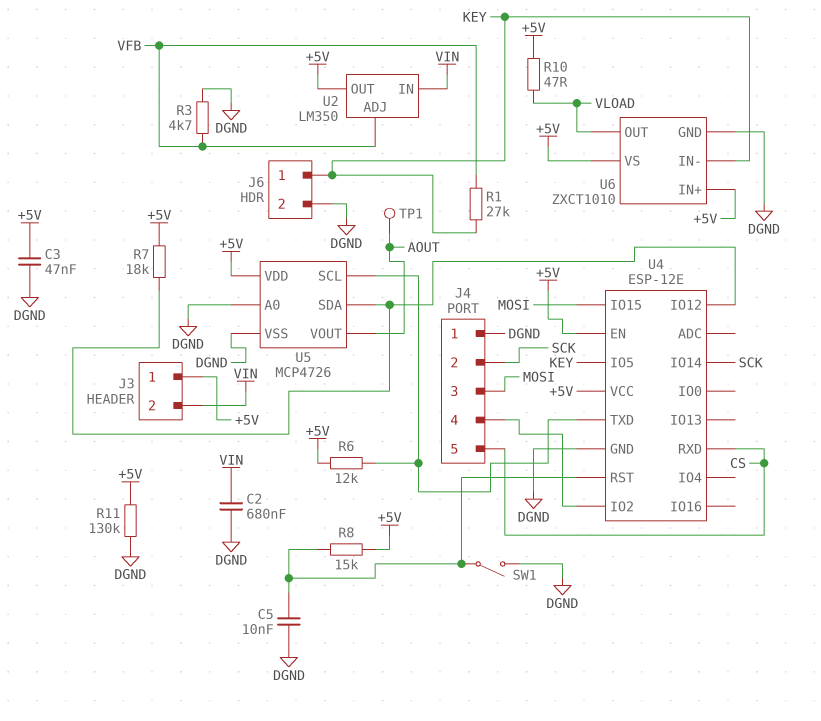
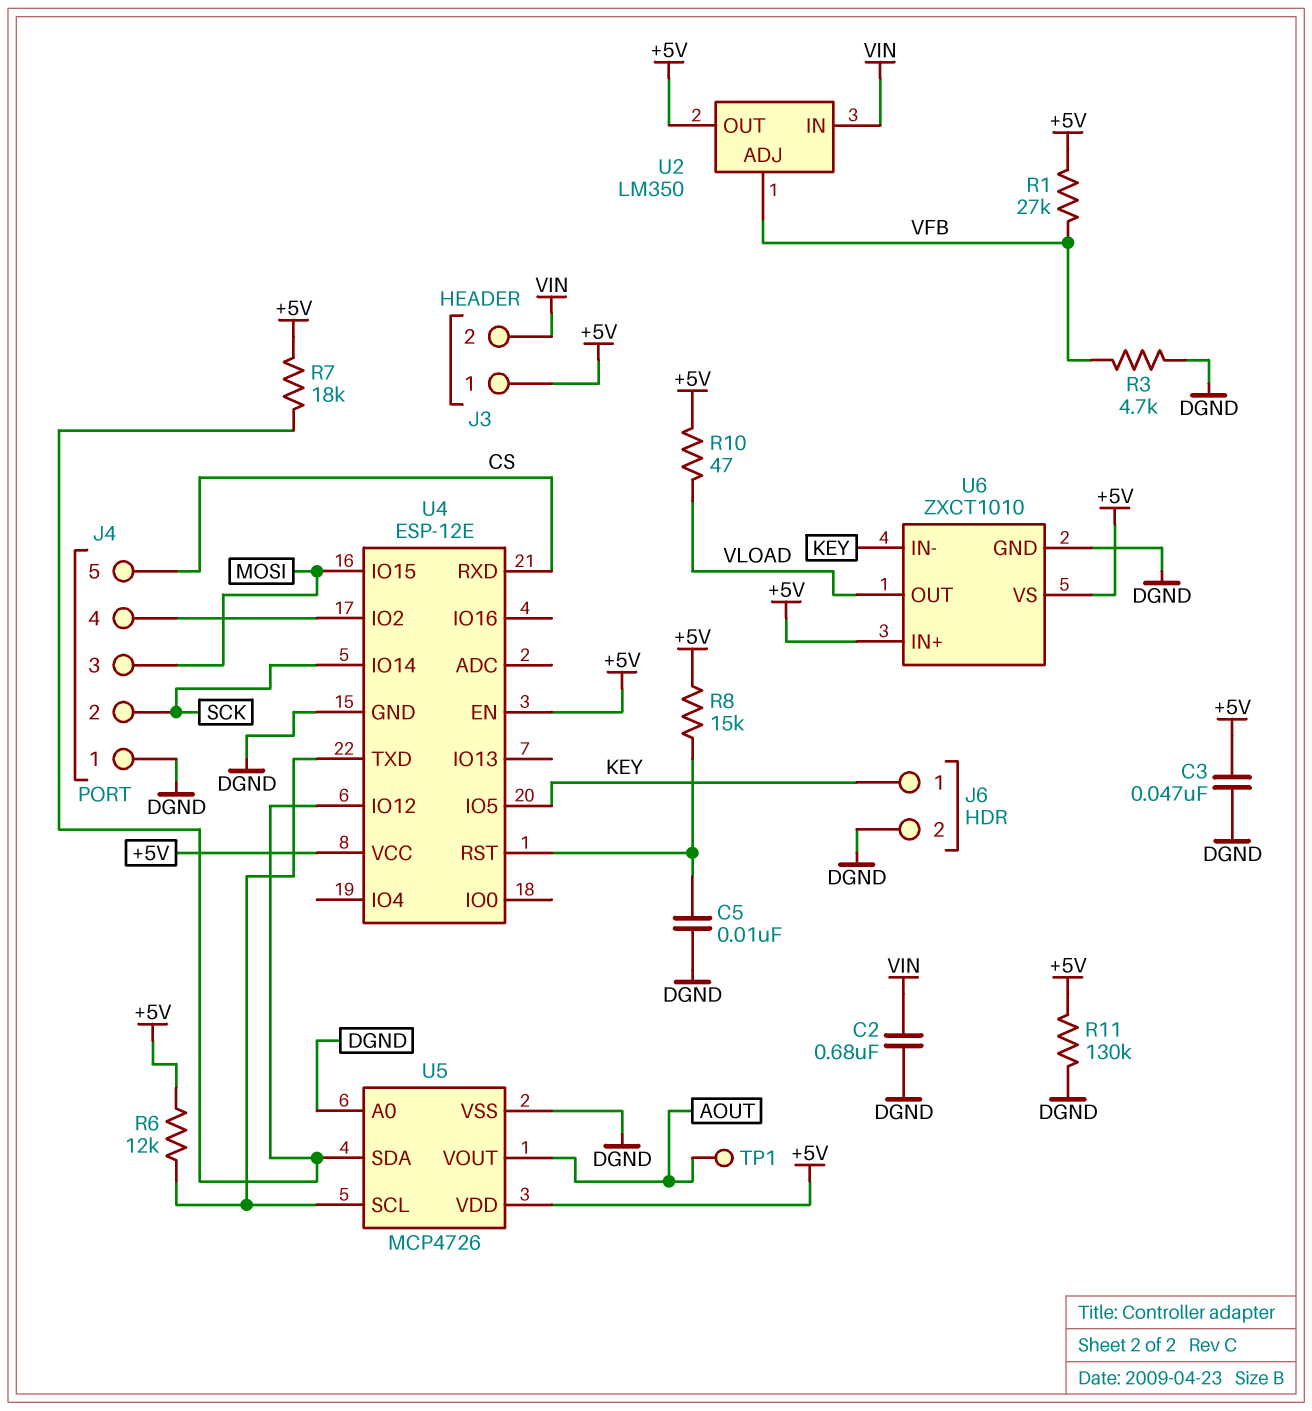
R1: 27k (KEY, VFB) -> 27k (+5V, VFB)
SW1: switch (DGND, U4/RST) -> none

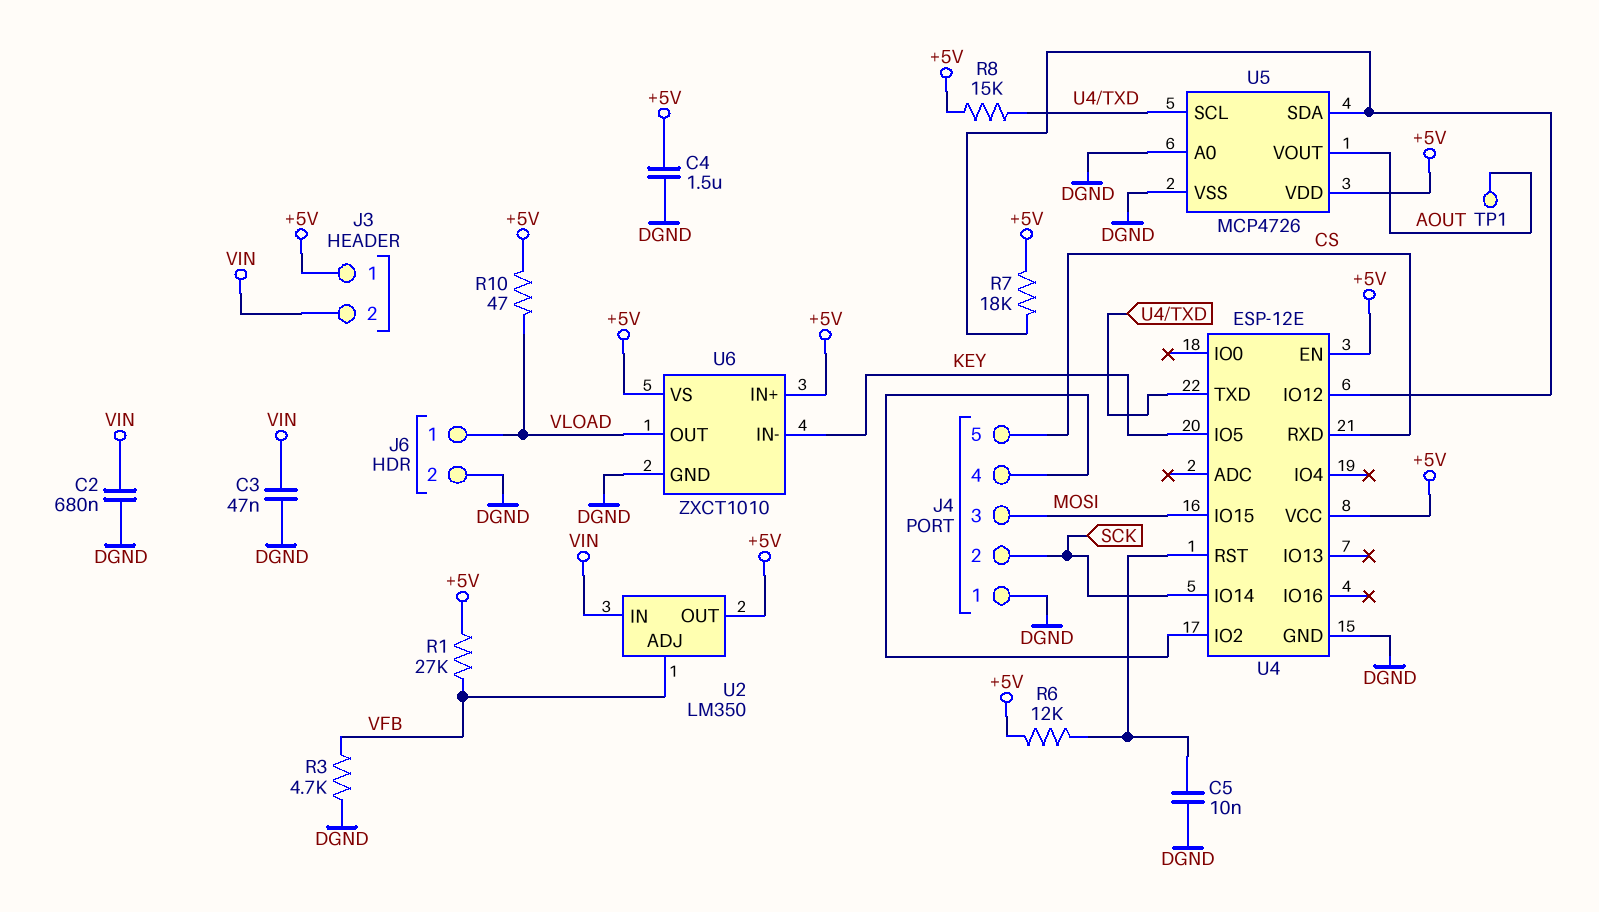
C3: 47nF (+5V, DGND) -> 47nF (DGND, VIN)
C4: none -> 1.5uF (+5V, DGND)
J6 pin 1: KEY -> VLOAD
R6: 12k (+5V, U4/TXD) -> 12k (+5V, U4/RST)
R8: 15k (+5V, U4/RST) -> 15k (+5V, U4/TXD)
R11: 130k (+5V, DGND) -> none

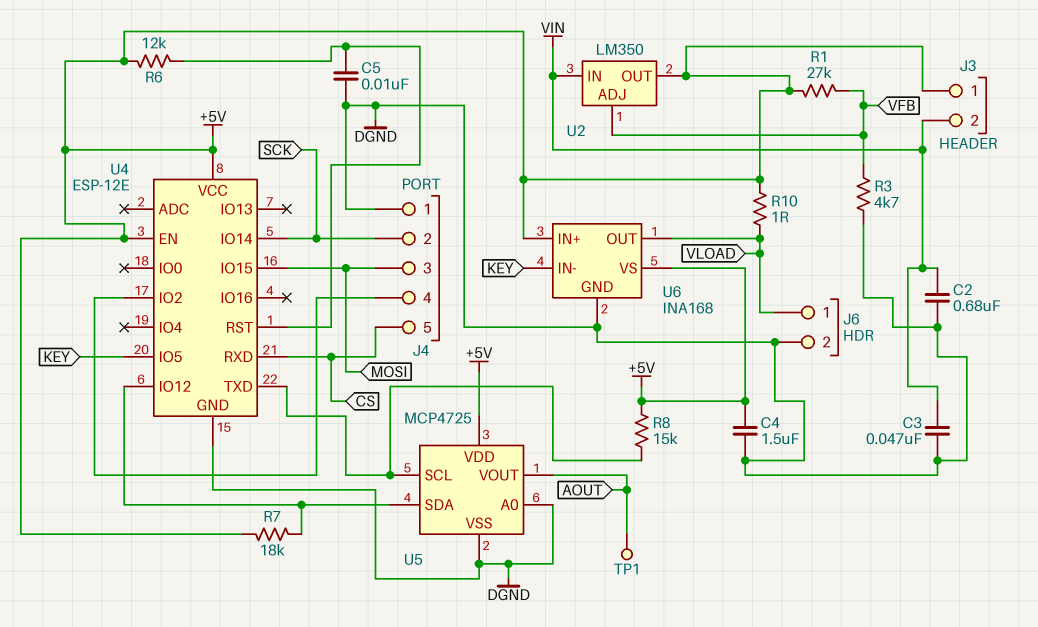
R10: 47 (+5V, VLOAD) -> 1 (+5V, VLOAD)
U5: MCP4726 -> MCP4725
U6: ZXCT1010 -> INA168

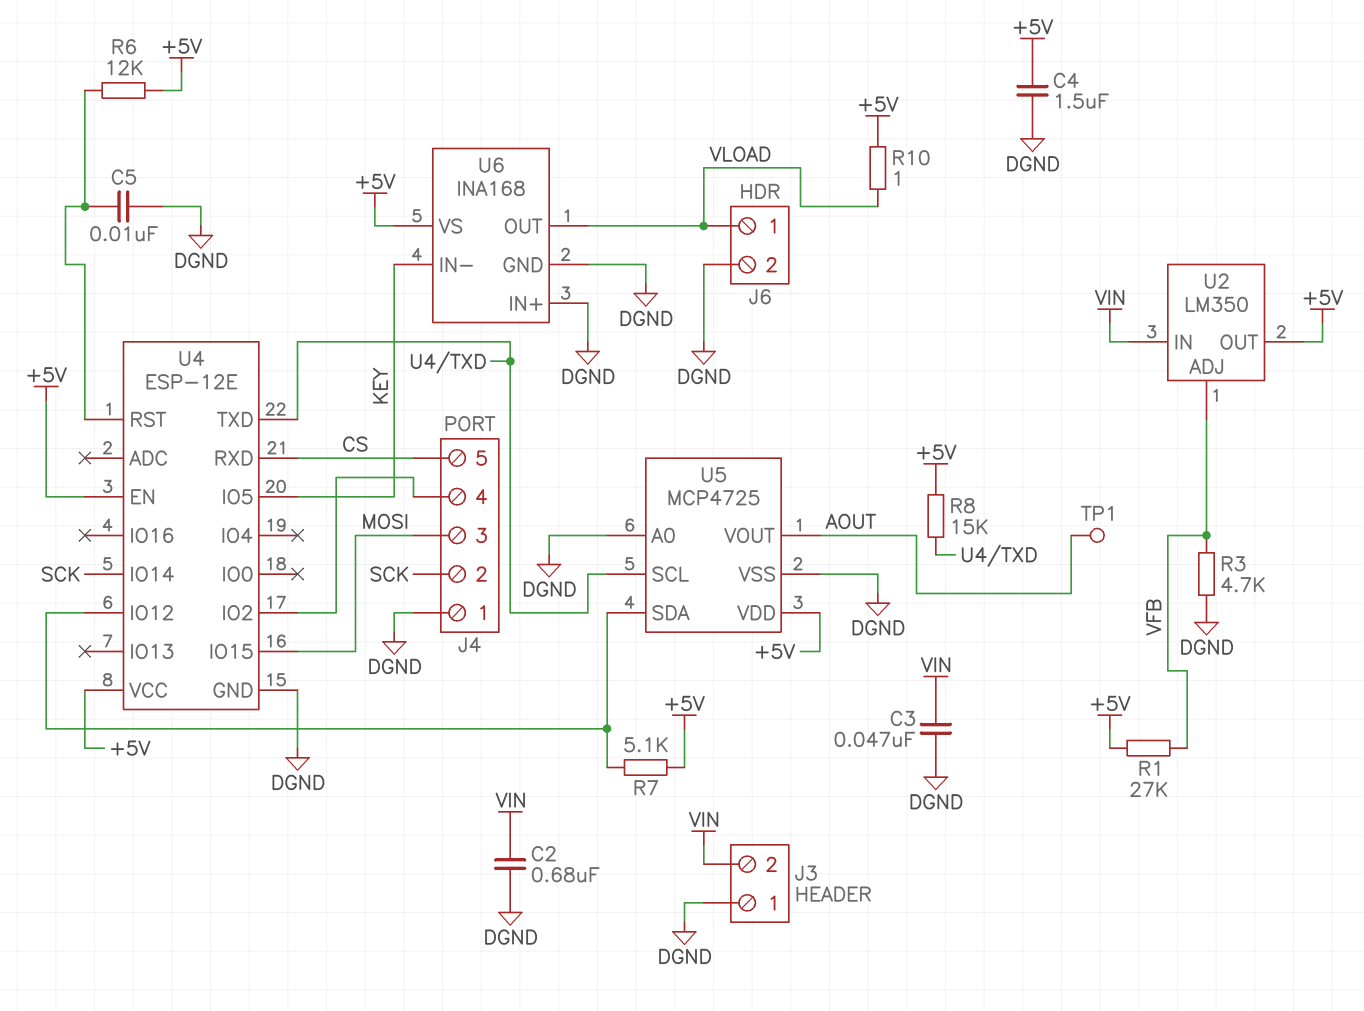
J3 pin 1: +5V -> DGND
R7: 18k (+5V, U4/IO12) -> 5.1k (+5V, U4/IO12)
U6 pin IN+: +5V -> DGND

